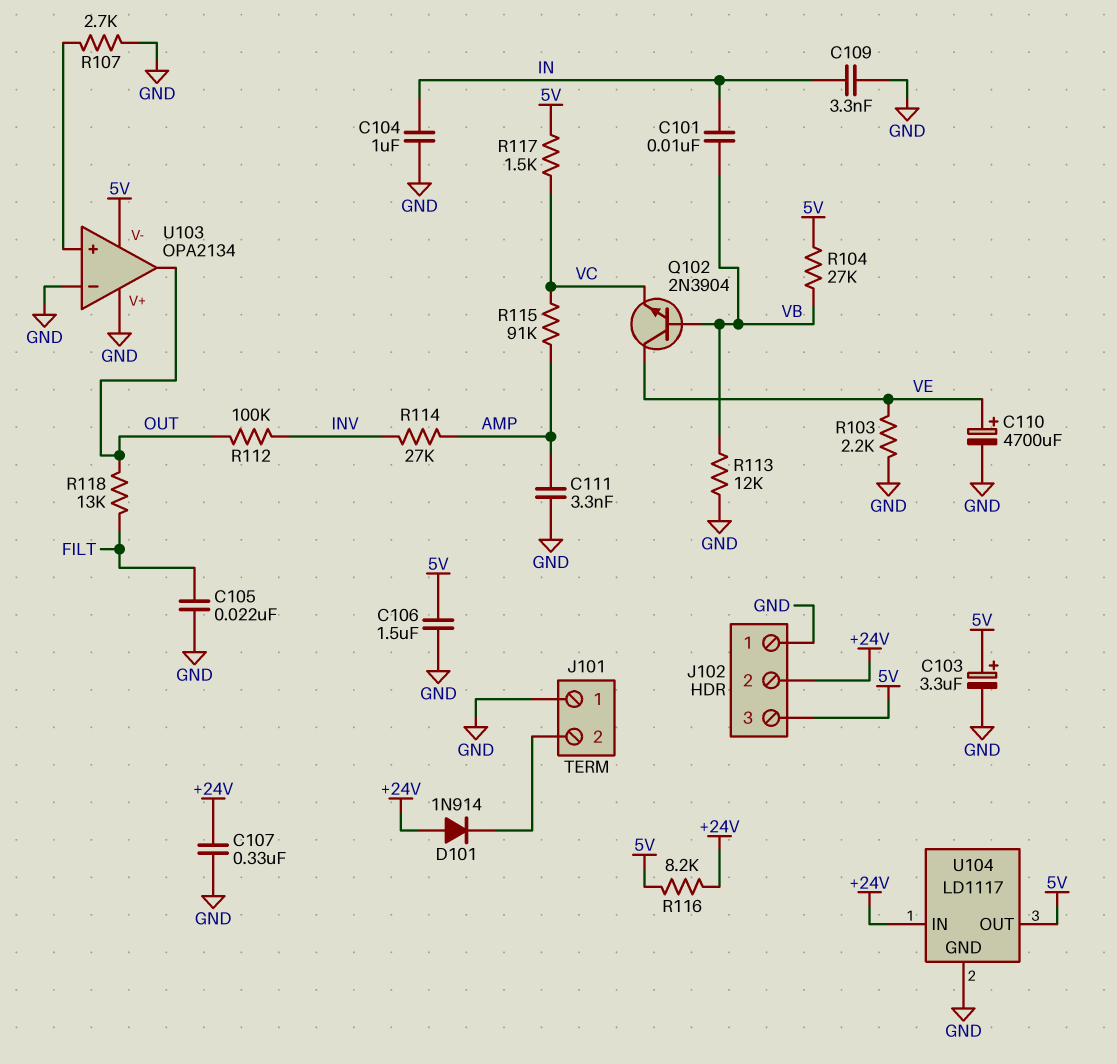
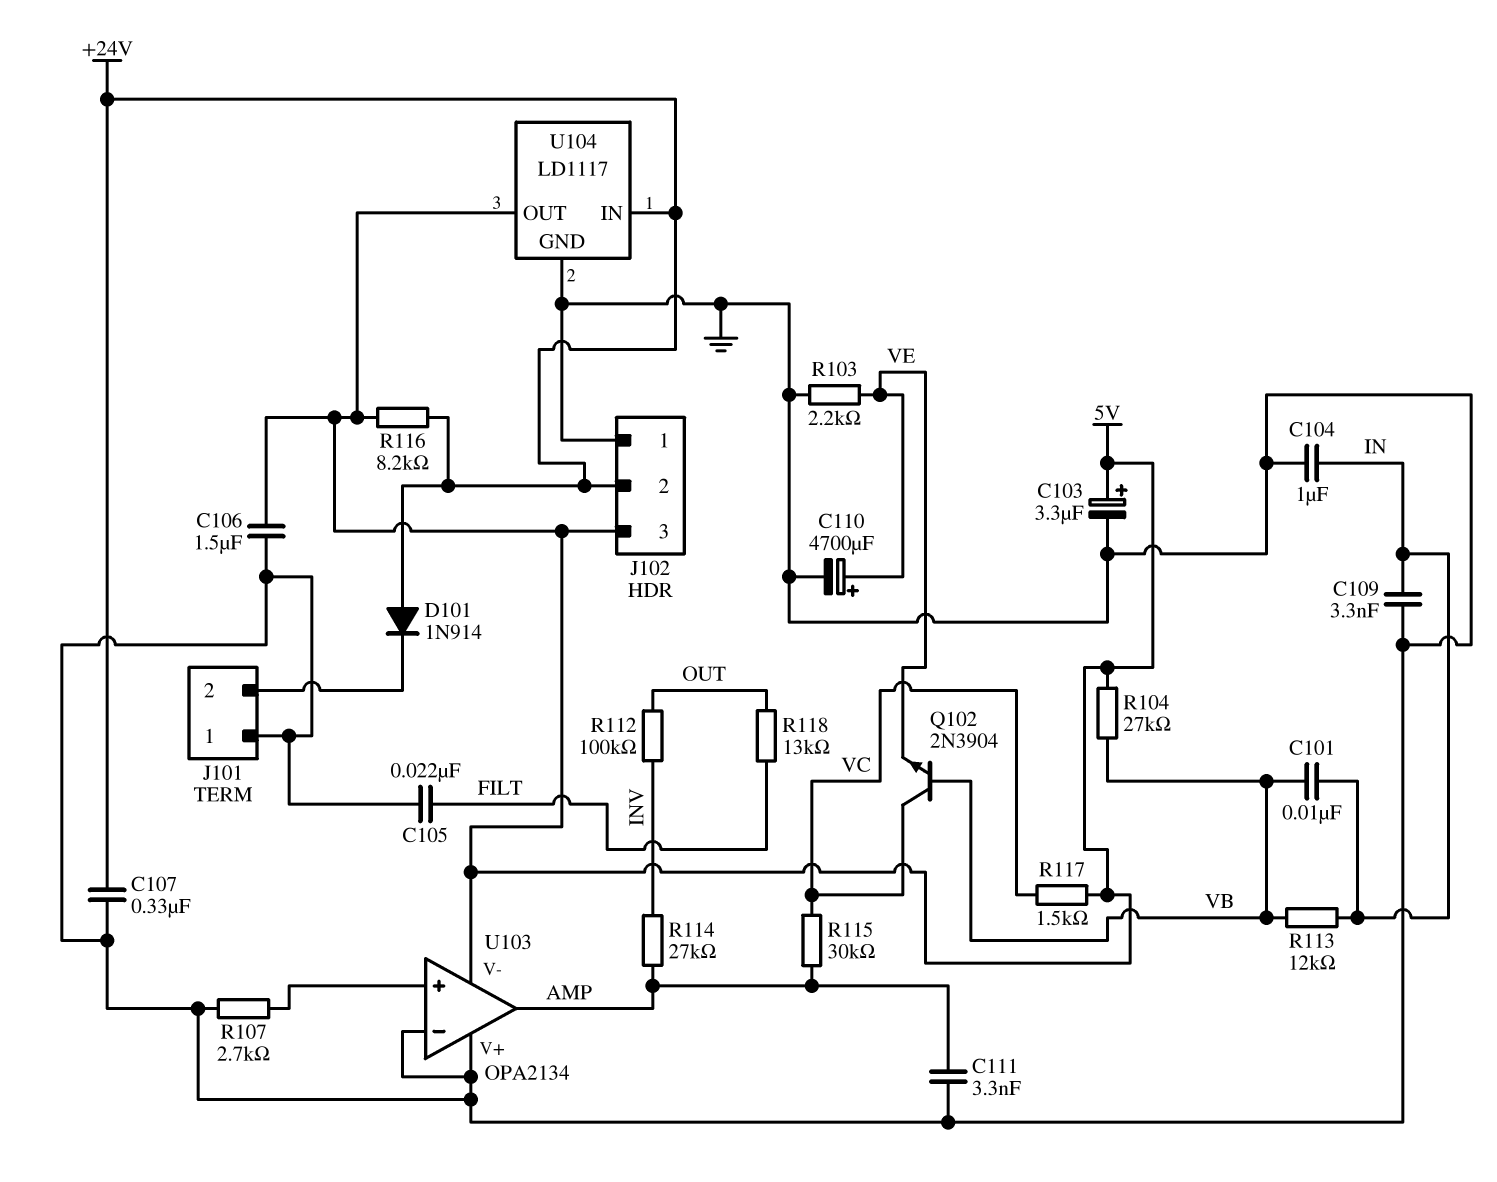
Q102: NPN 2N3904 (B VB, C VE, E VC) -> NPN 2N3904 (B VB, C VC, E VE)
R113: 12k (GND, VB) -> 12k (IN, VB)
R115: 91k (AMP, VC) -> 30k (AMP, VC)
U103 pin out: OUT -> AMP

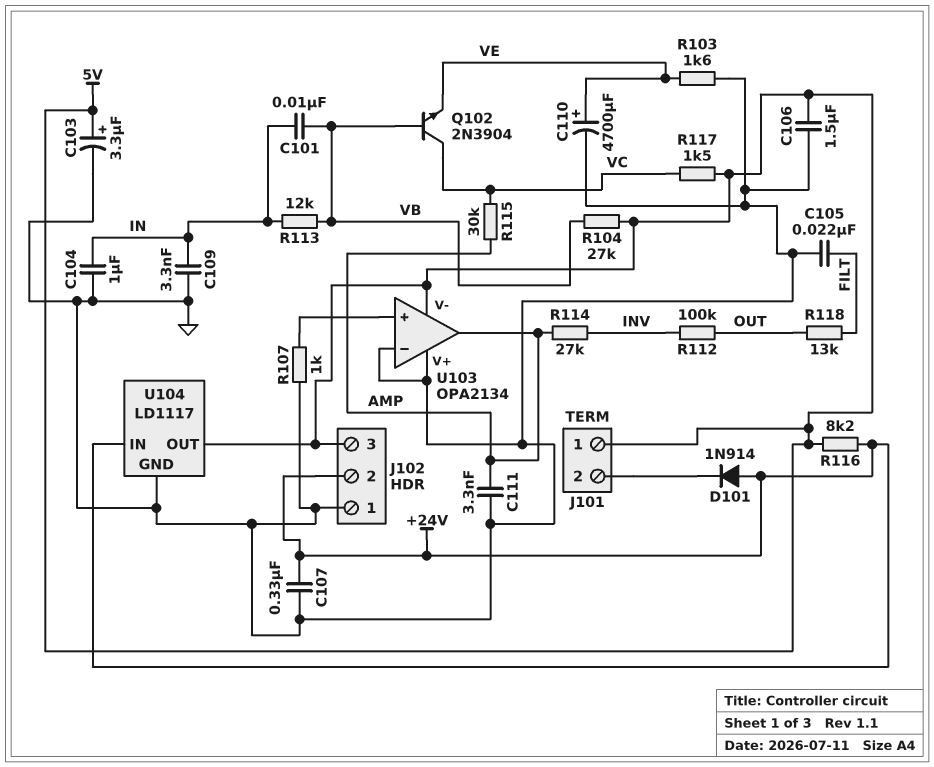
J101 pin 1: GND -> 5V
R103: 2.2k (GND, VE) -> 1.6k (GND, VE)
R107: 2.7k (GND, U103/in+) -> 1k (GND, U103/in+)

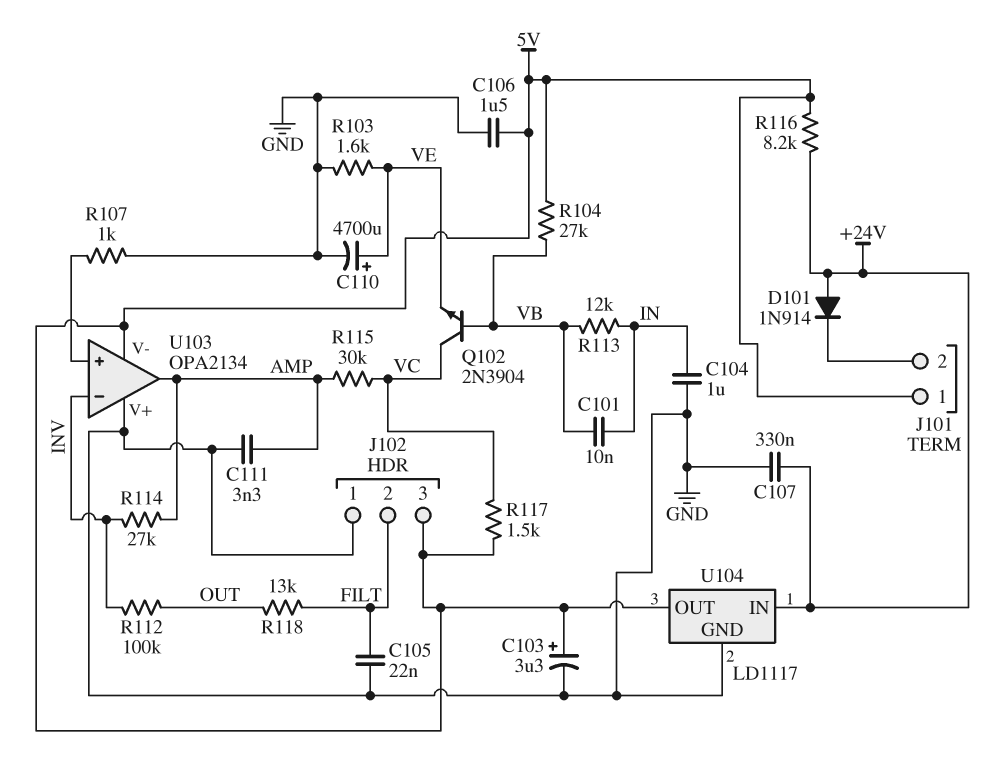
C109: 3.3nF (GND, IN) -> none
J102 pin 2: +24V -> FILT
U103 pin in-: GND -> INV

